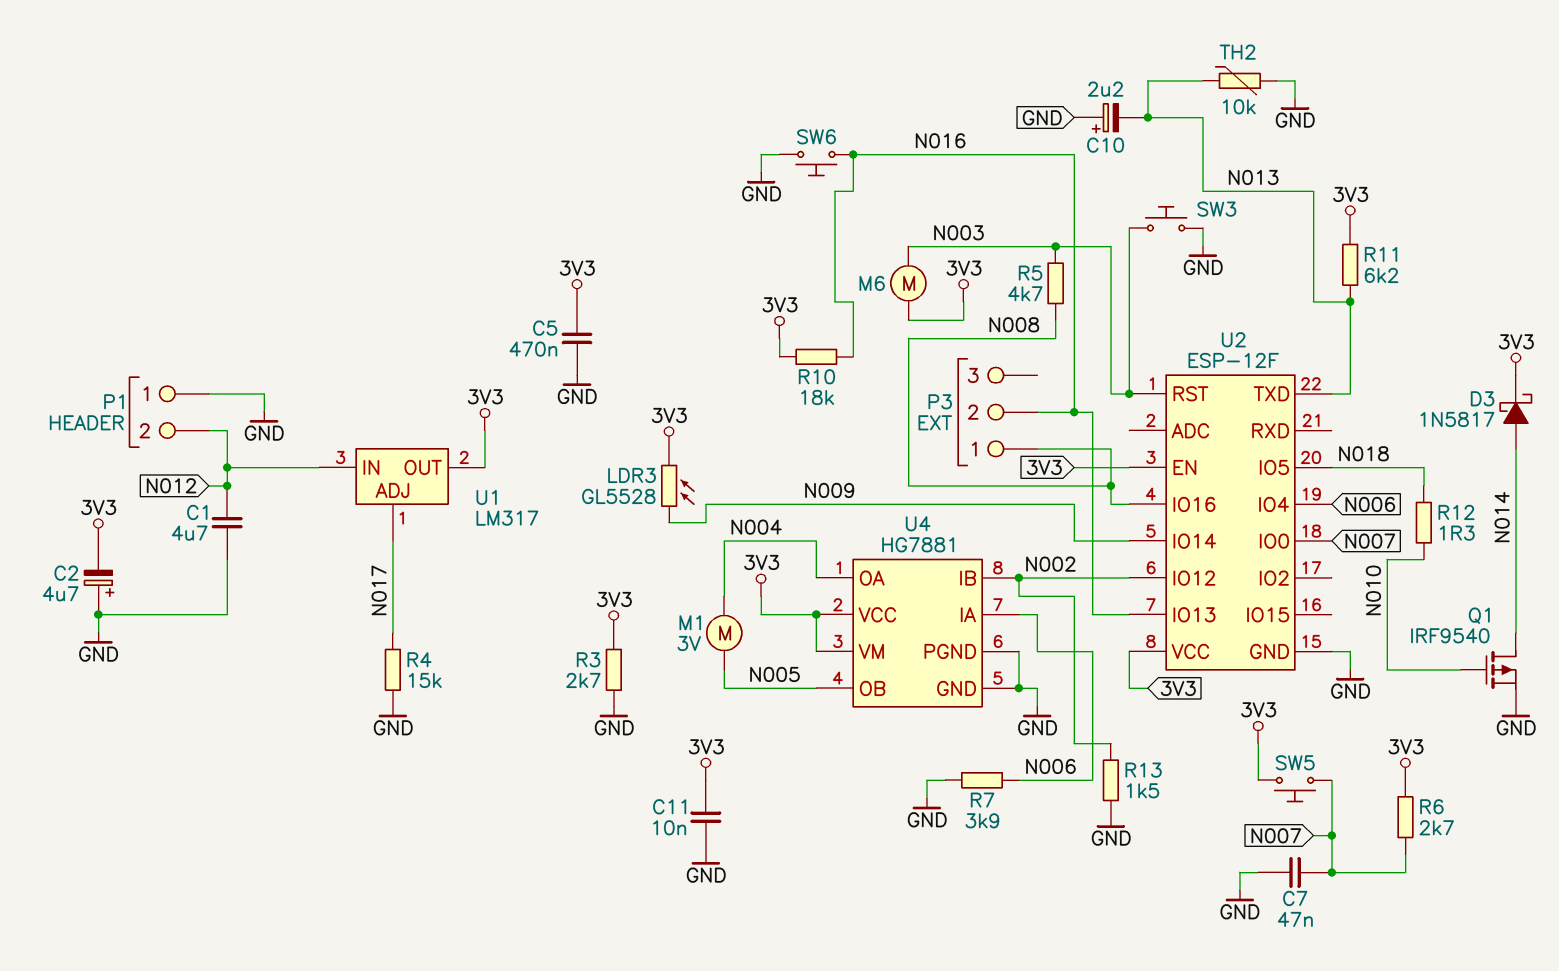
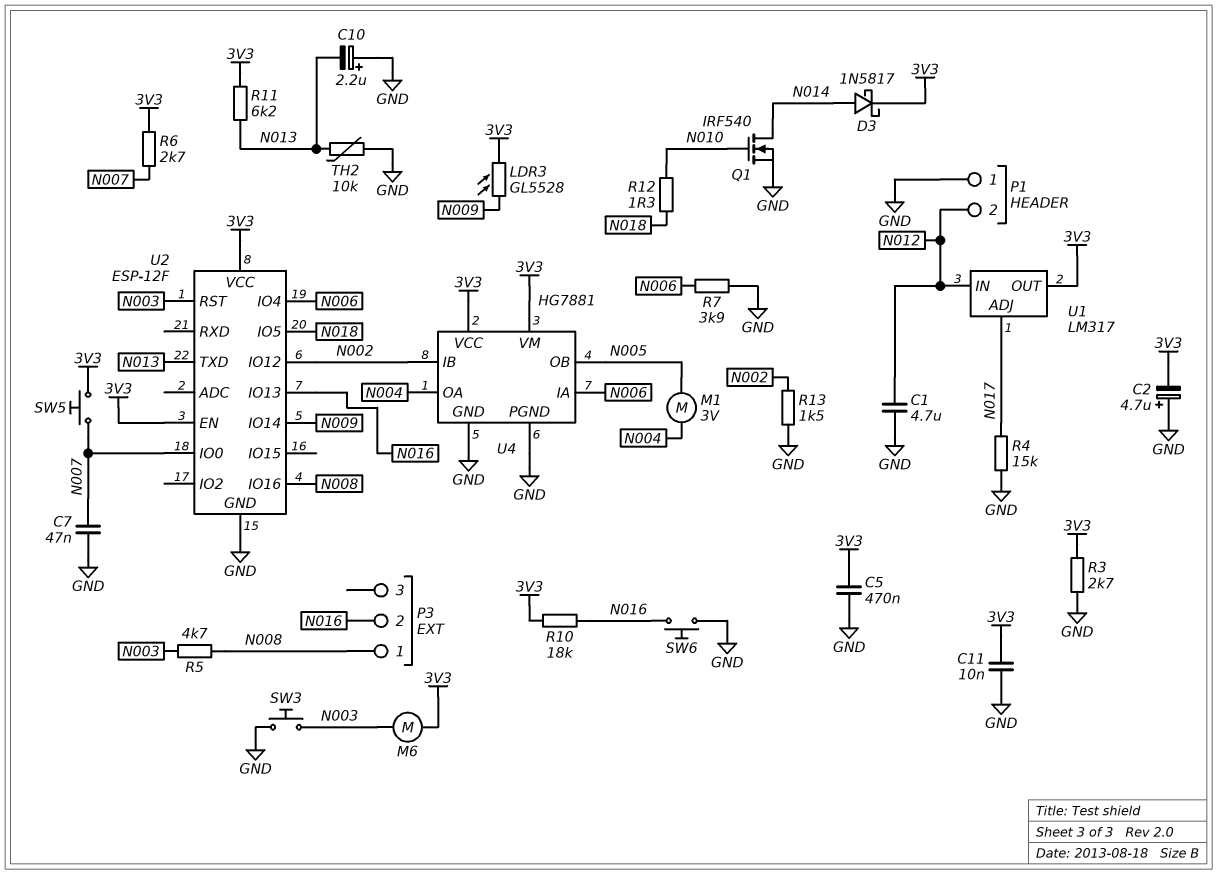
Q1: PMOS IRF9540 (G N010, D N014, S GND) -> NMOS IRF540 (G N010, D N014, S GND)

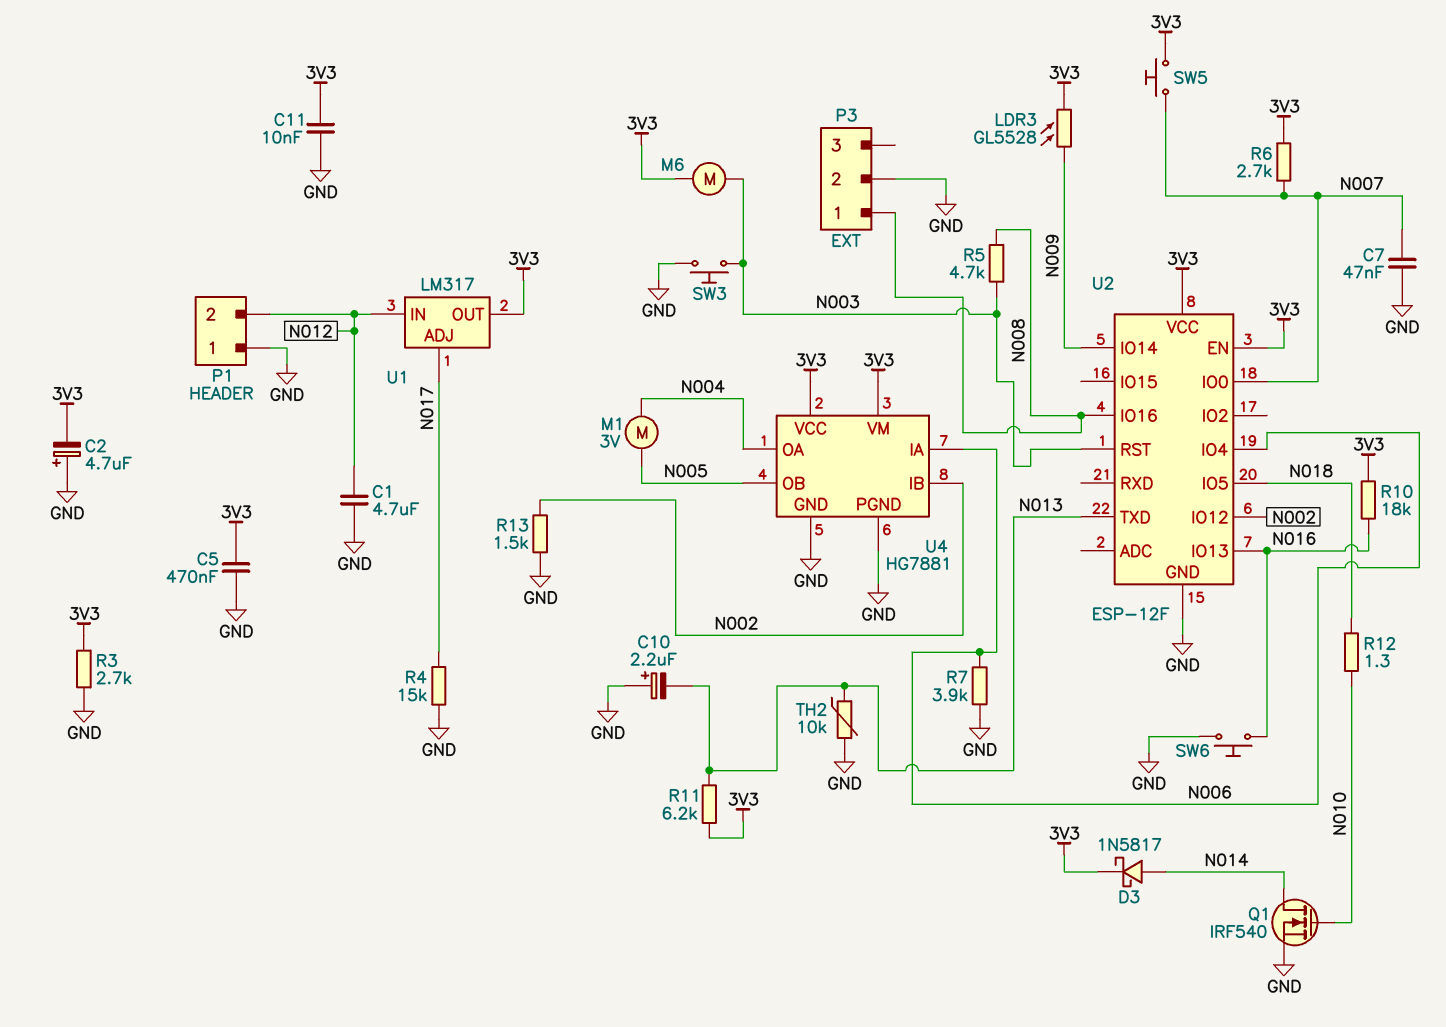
P3 pin 2: N016 -> GND

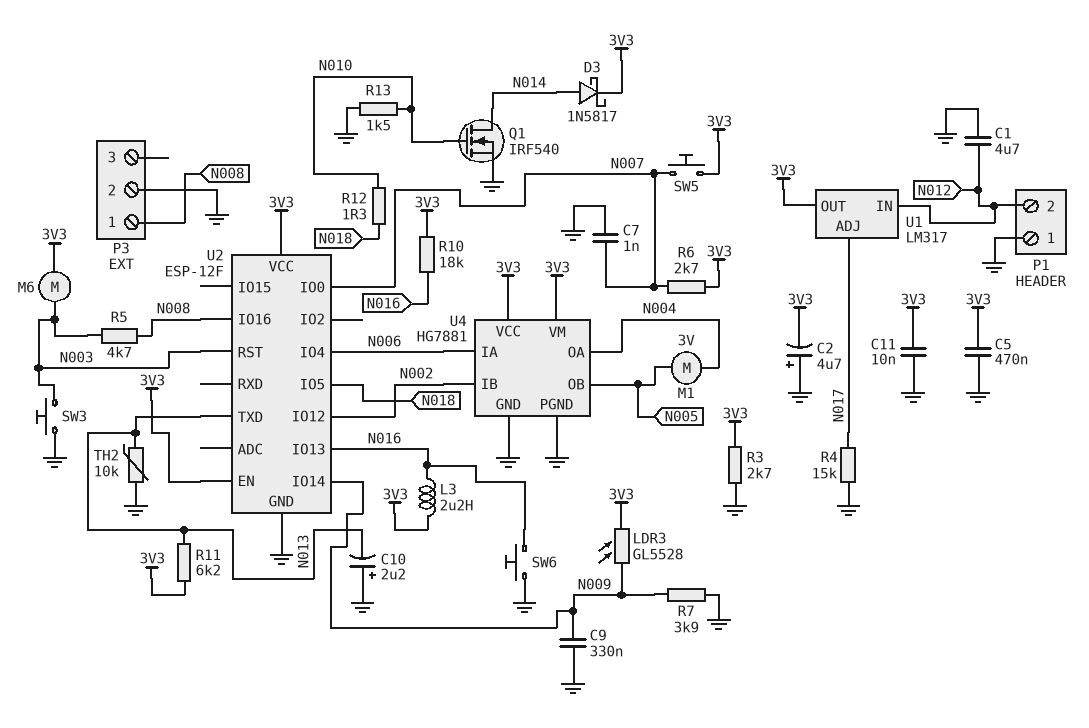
C7: 47nF (GND, N007) -> 1nF (GND, N007)
C9: none -> 330nF (GND, N009)
L3: none -> 2.2uH (3V3, N016)
R7: 3.9k (GND, N006) -> 3.9k (GND, N009)
R13: 1.5k (GND, N002) -> 1.5k (GND, N010)

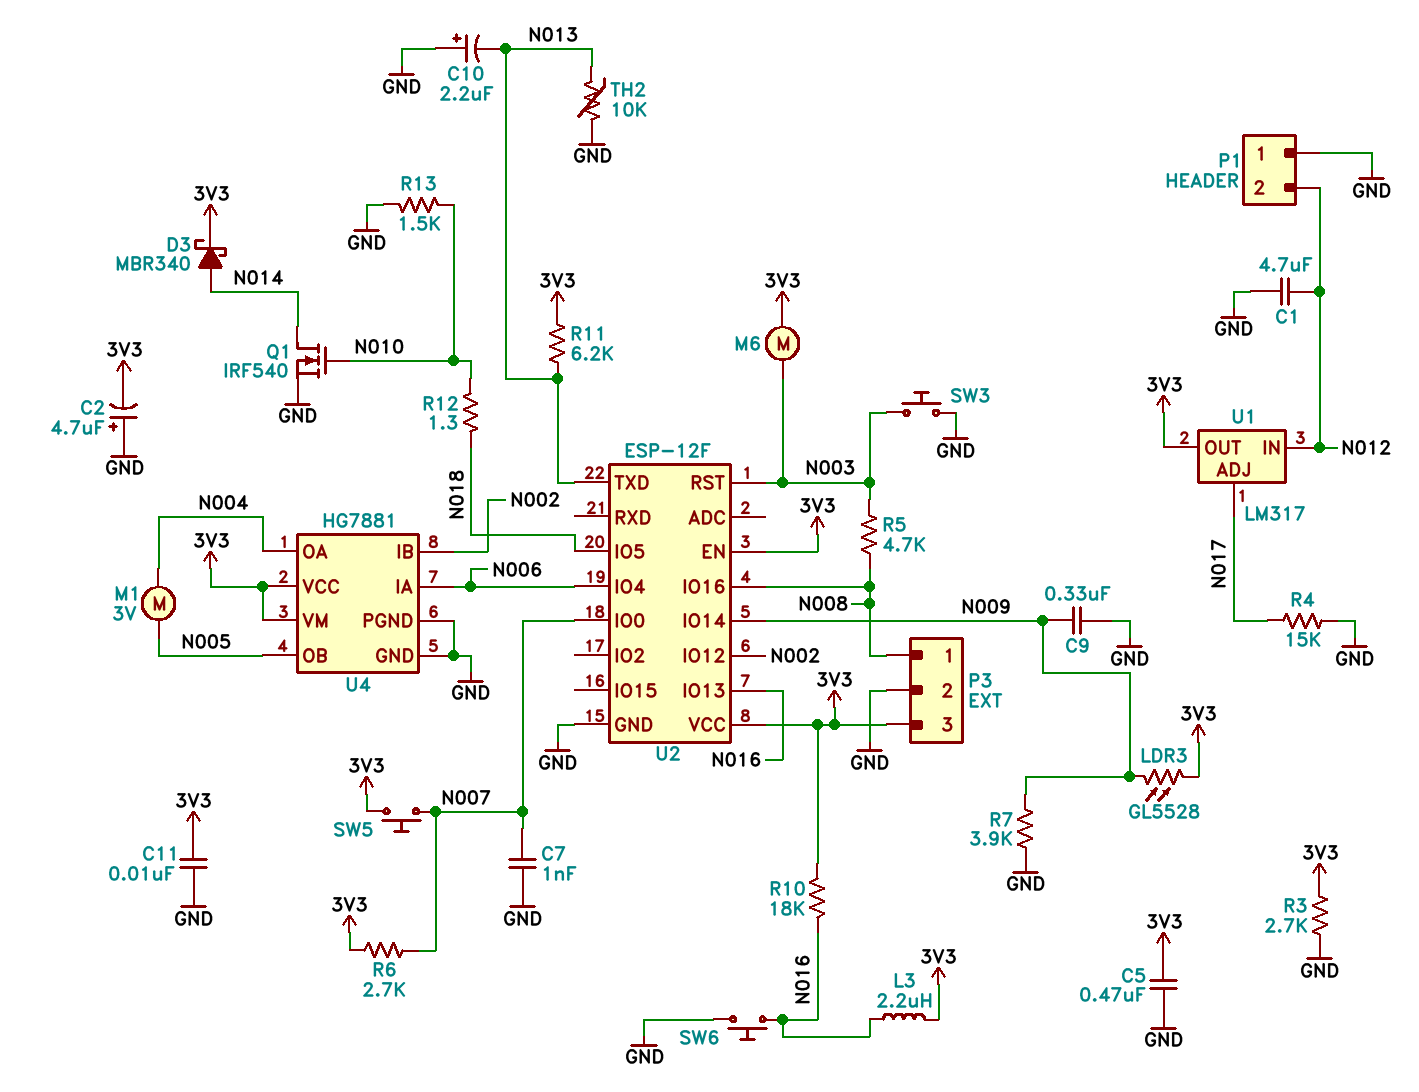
D3: schottky 1N5817 (A N014, K 3V3) -> schottky MBR340 (A N014, K 3V3)
P3 pin 3: none -> 3V3

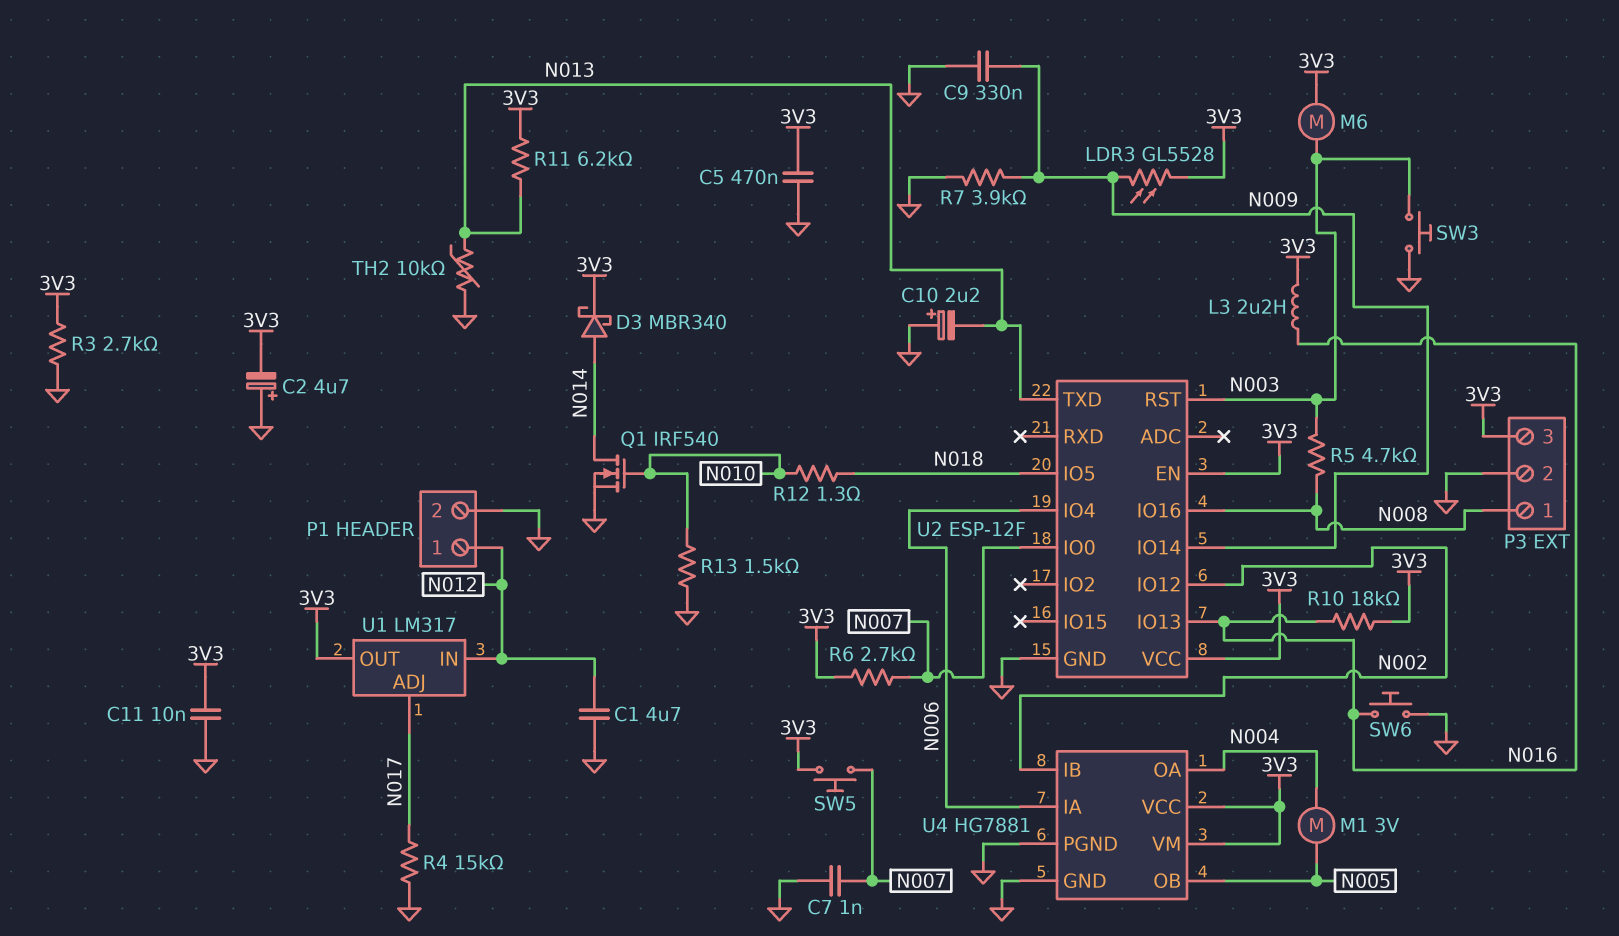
P1 pin 1: GND -> N012
P1 pin 2: N012 -> GND

